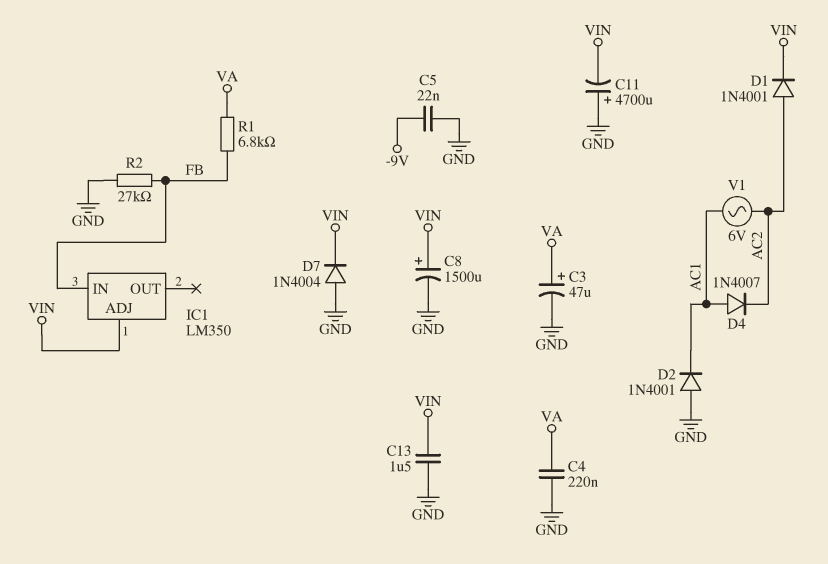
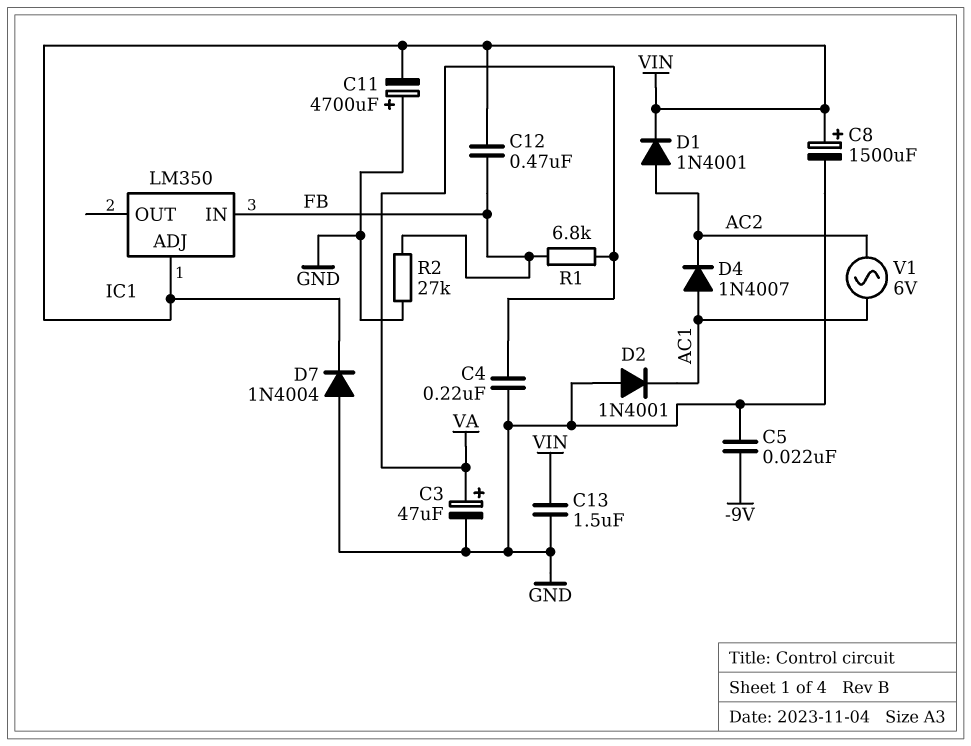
C12: none -> 470nF (FB, VIN)

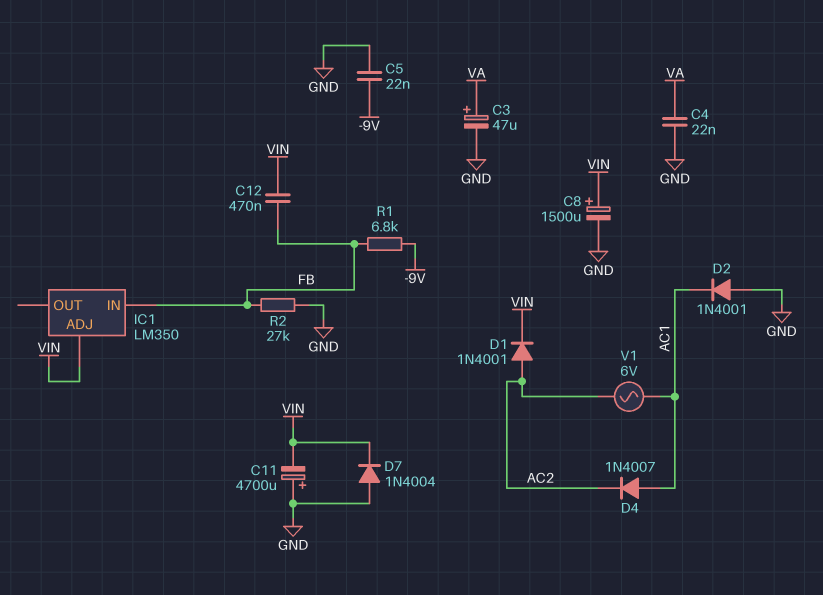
C4: 220nF (GND, VA) -> 22nF (GND, VA)
C13: 1.5uF (GND, VIN) -> none
R1: 6.8k (FB, VA) -> 6.8k (-9V, FB)

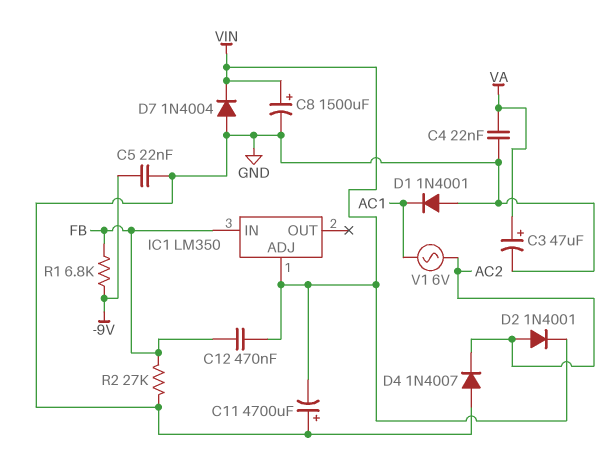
D1: diode 1N4001 (A AC2, K VIN) -> diode 1N4001 (A GND, K AC1)
D2: diode 1N4001 (A GND, K AC1) -> diode 1N4001 (A AC2, K VIN)
D4: diode 1N4007 (A AC1, K AC2) -> diode 1N4007 (A GND, K AC2)

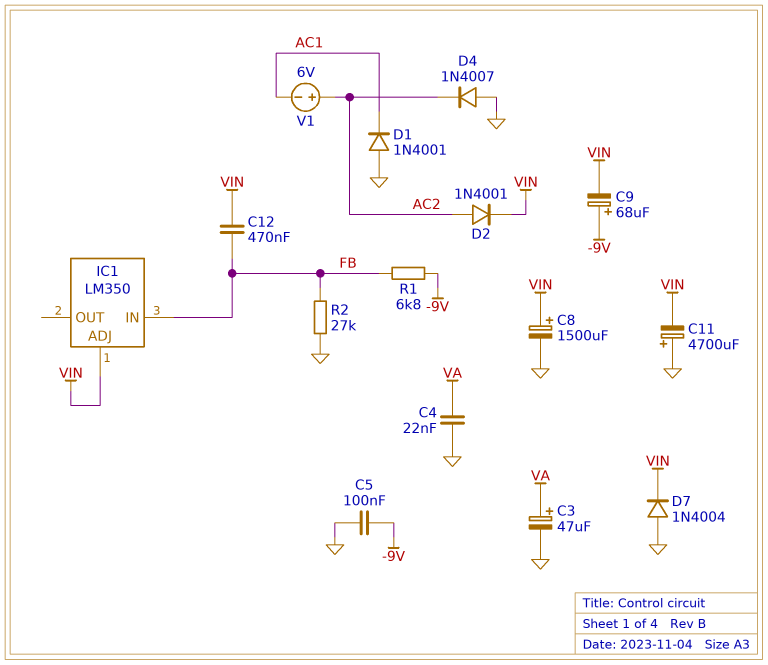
C5: 22nF (-9V, GND) -> 100nF (-9V, GND)
C9: none -> 68uF (plus -9V, minus VIN)
V1: AC 6V (AC1, AC2) -> 6V (plus AC2, minus AC1)

